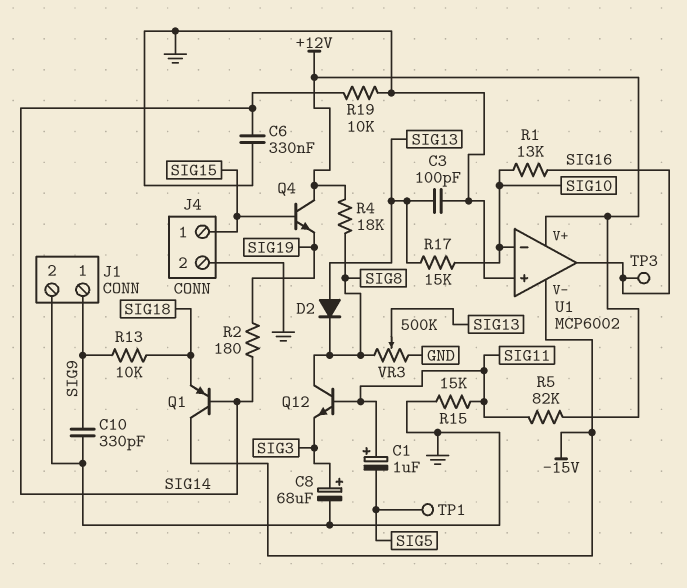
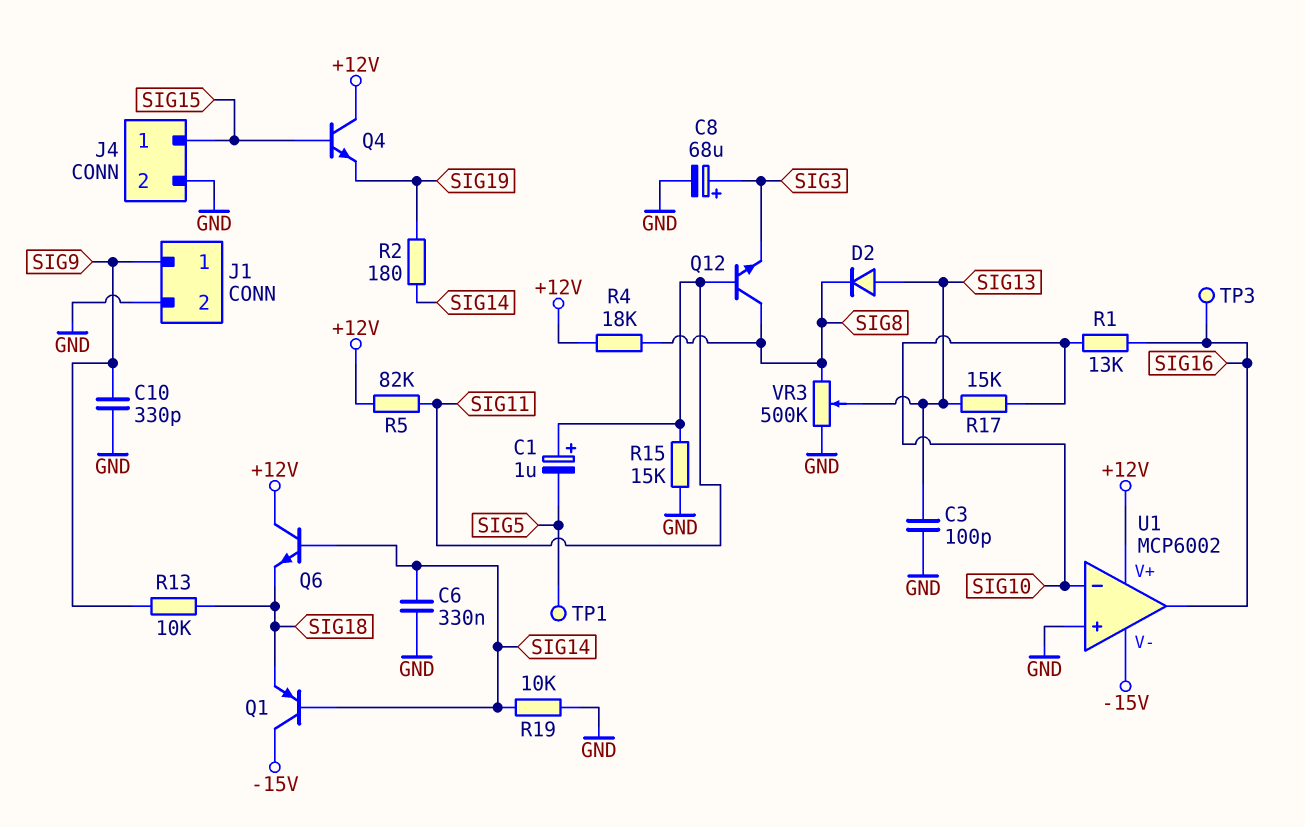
Q6: none -> NPN (B SIG14, C +12V, E SIG18)

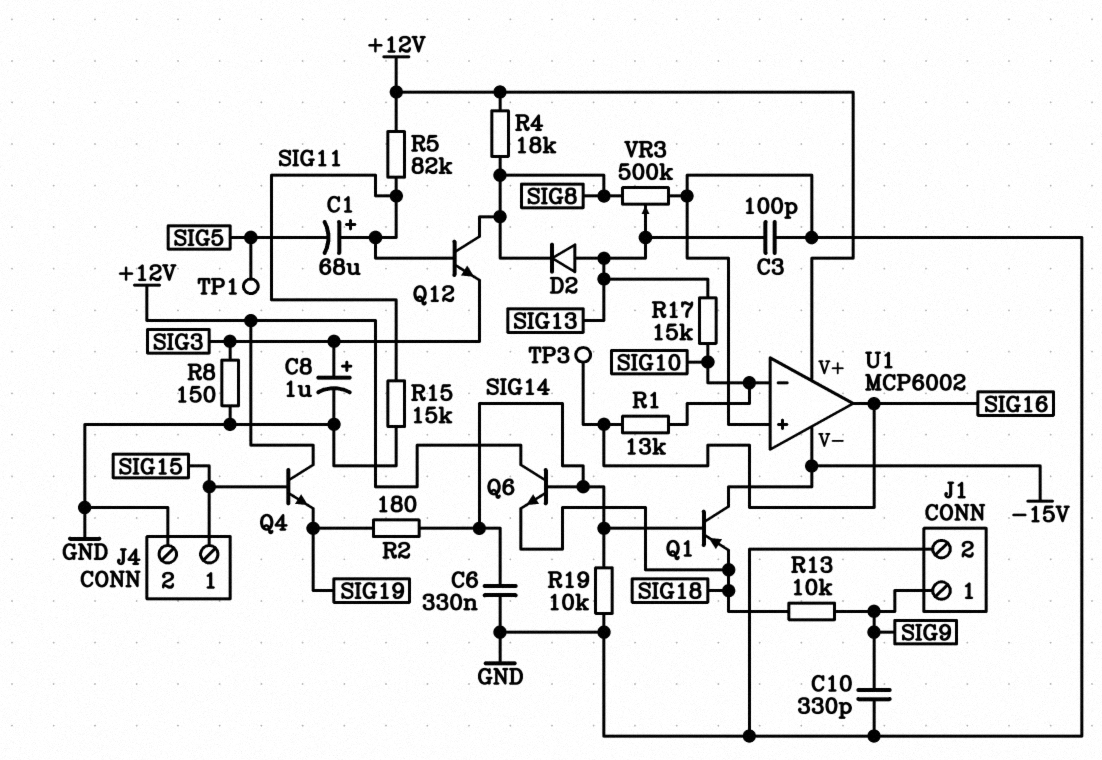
C1: 1uF (plus SIG11, minus SIG5) -> 68uF (plus SIG11, minus SIG5)
C8: 68uF (plus SIG3, minus GND) -> 1uF (plus SIG3, minus GND)
R8: none -> 150 (GND, SIG3)

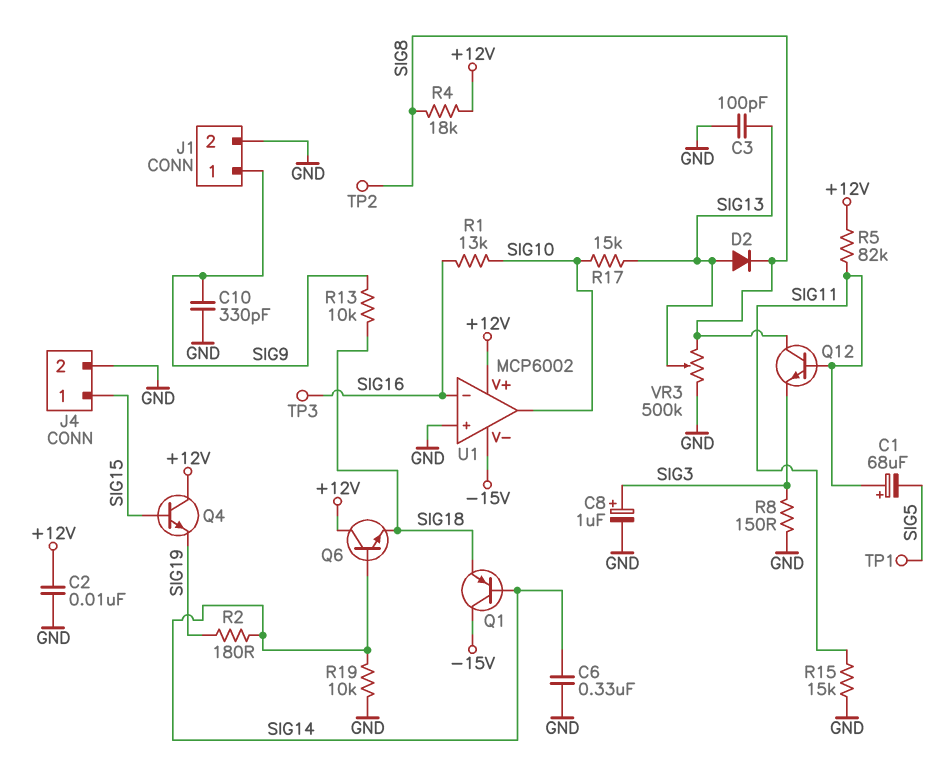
C2: none -> 10nF (+12V, GND)
TP2: none -> test point (SIG8)
U1 pin in-: SIG10 -> SIG16
U1 pin out: SIG16 -> SIG10

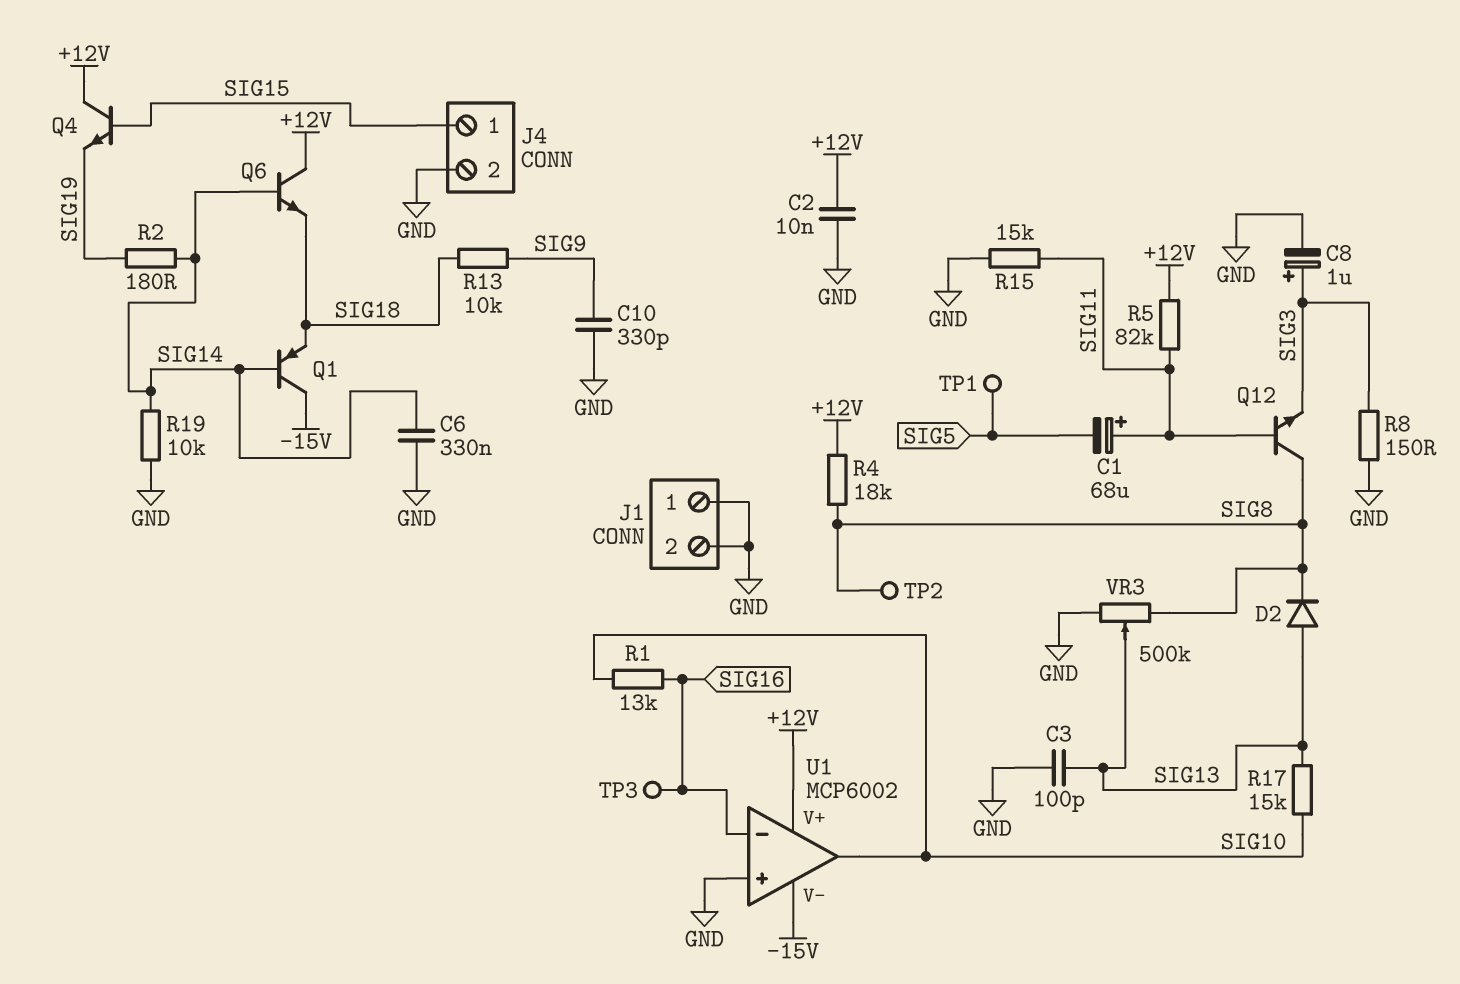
J1 pin 1: SIG9 -> GND

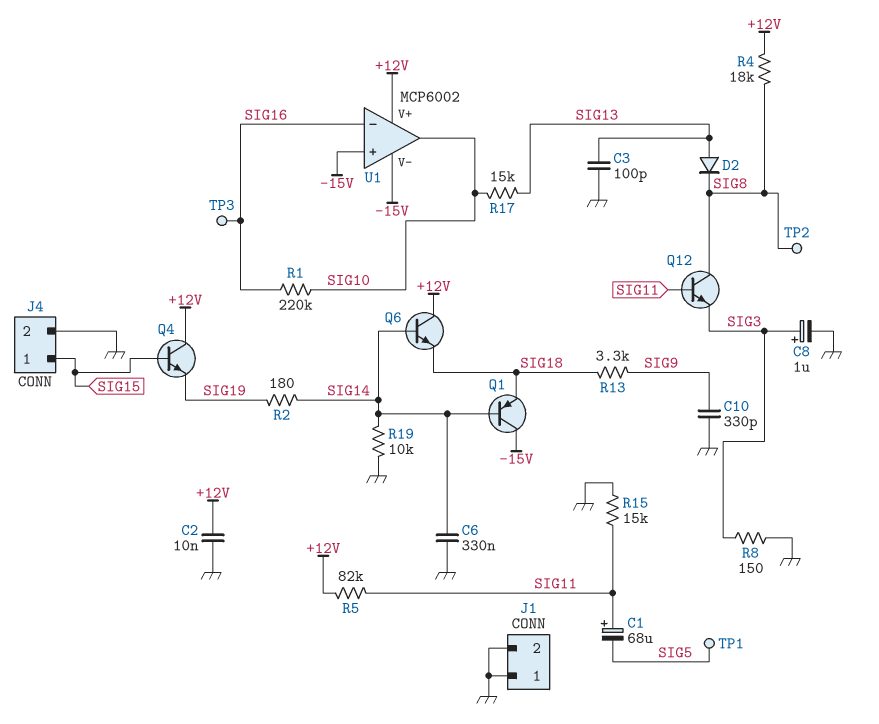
R1: 13k (SIG10, SIG16) -> 220k (SIG10, SIG16)
R13: 10k (SIG9, SIG18) -> 3.3k (SIG9, SIG18)
U1 pin in+: GND -> -15V
VR3: 500k (GND, SIG8, wiper SIG13) -> none

